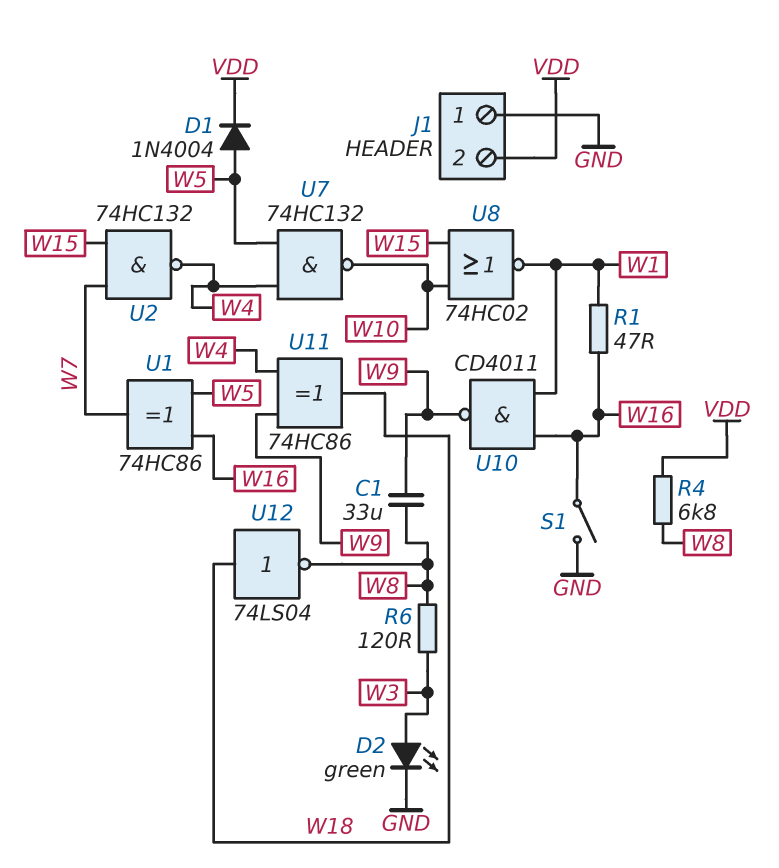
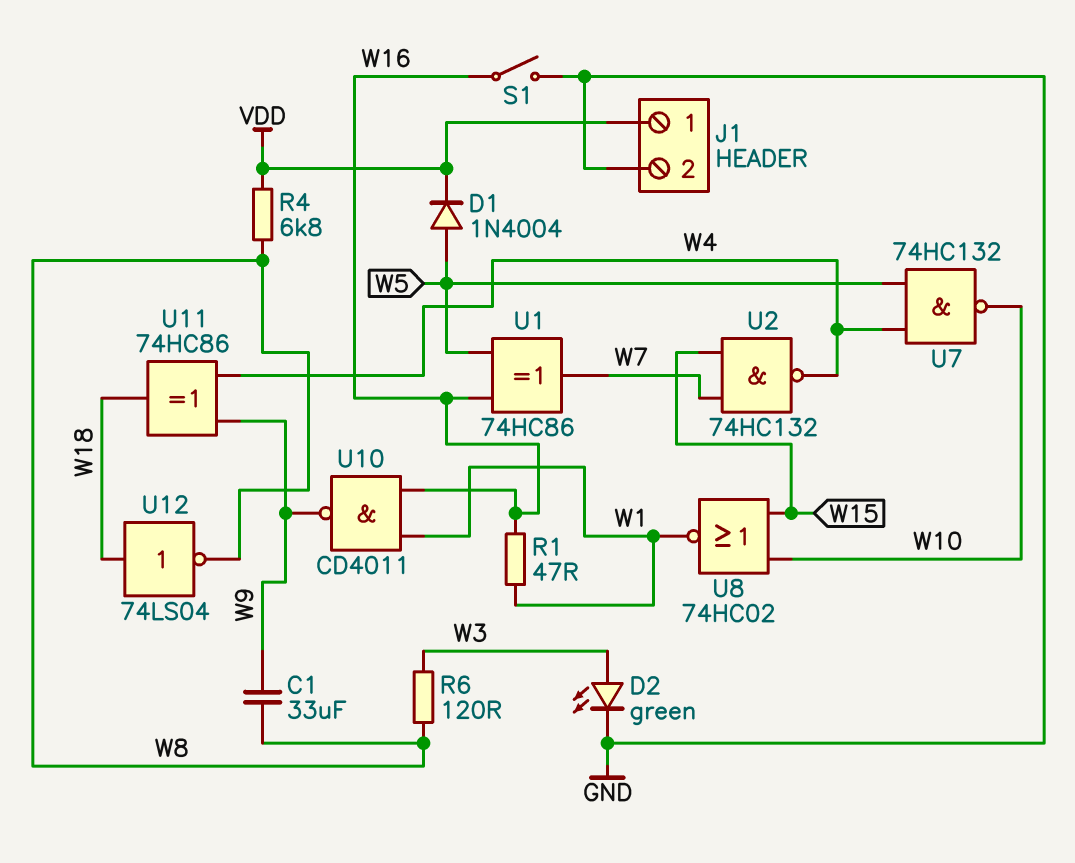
J1 pin 1: GND -> VDD
J1 pin 2: VDD -> GND

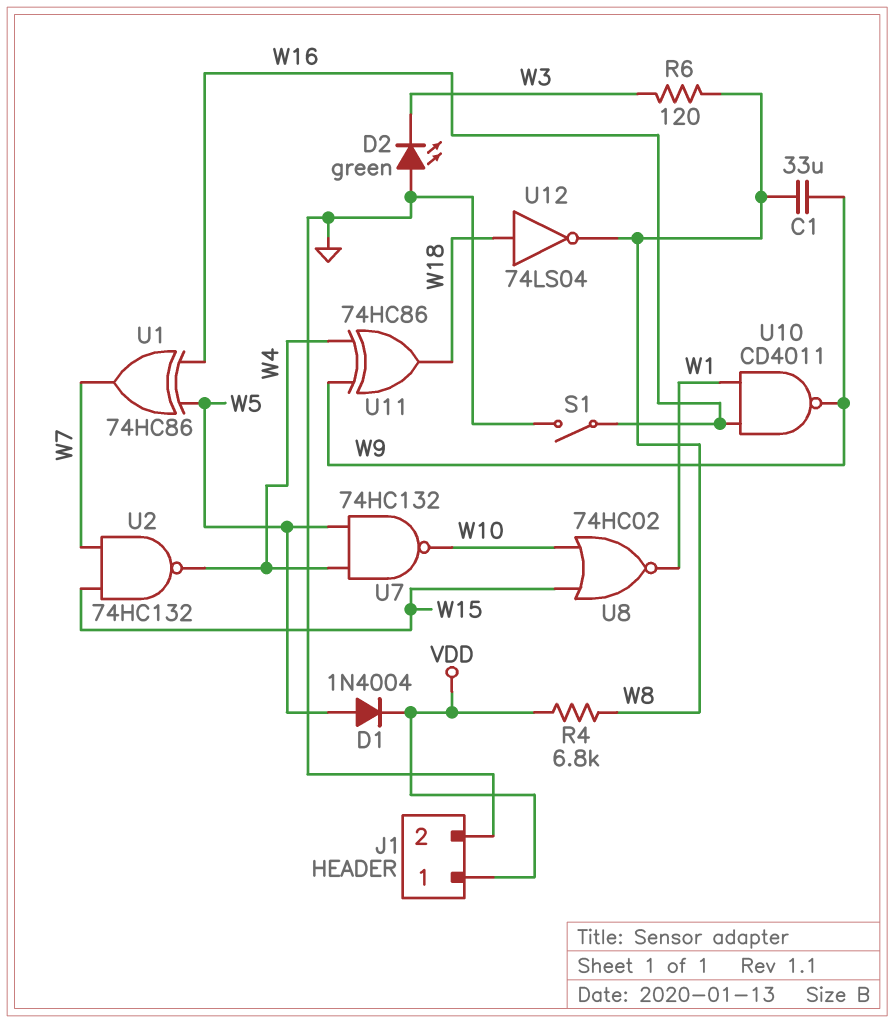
D2: LED green (A W3, K GND) -> LED green (A GND, K W3)
R1: 47 (W1, W16) -> none

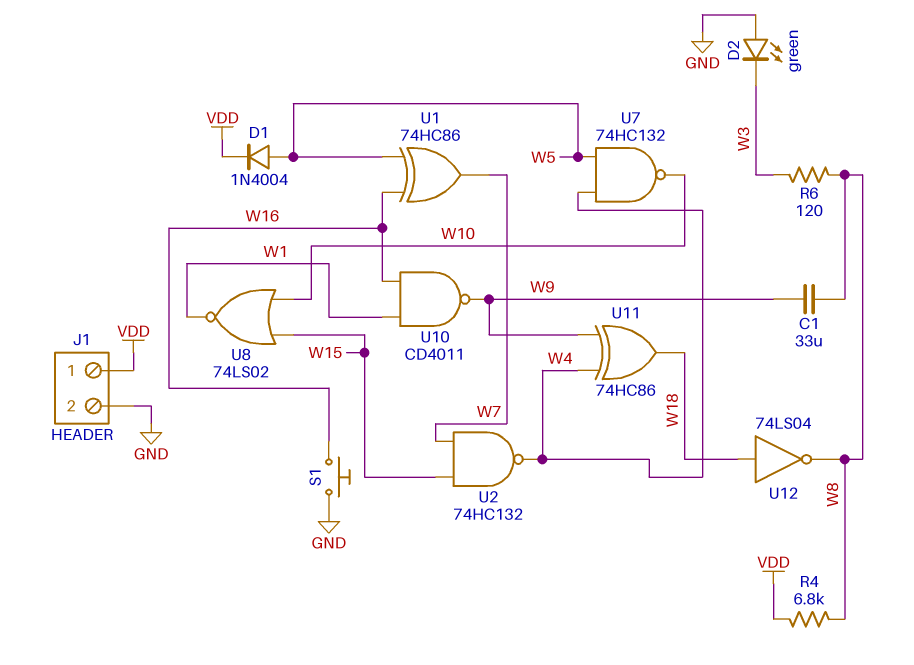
S1: switch (GND, W16) -> button (GND, W16)
U8: NOR 74HC02 (in W10, in W15, out W1) -> NOR 74LS02 (in W10, in W15, out W1)

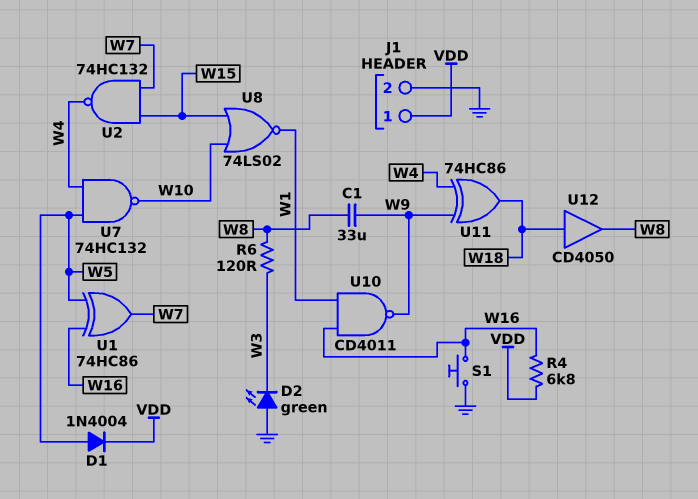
R4: 6.8k (VDD, W8) -> 6.8k (VDD, W16)
U12: NOT 74LS04 (in W18, out W8) -> buffer CD4050 (in W18, out W8)

